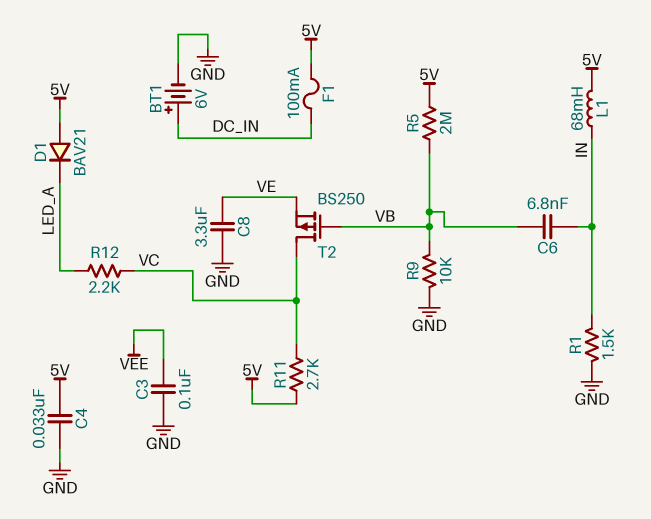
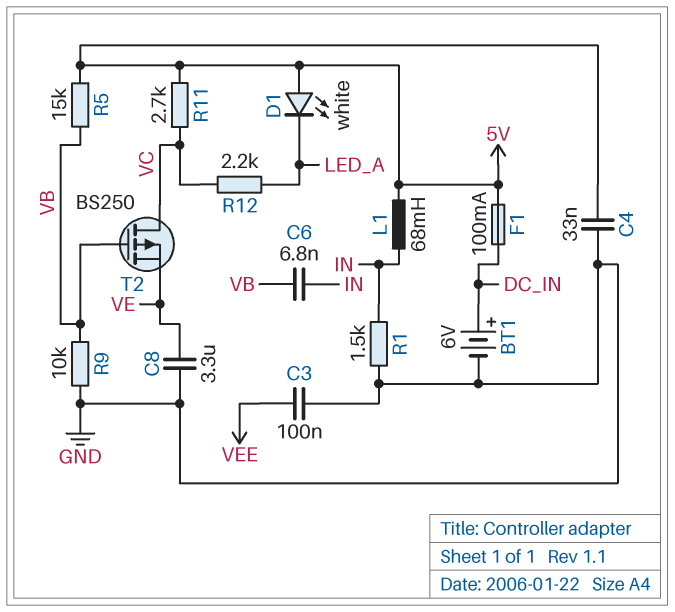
D1: diode BAV21 (A 5V, K LED_A) -> LED white (A 5V, K LED_A)
R5: 2M (5V, VB) -> 15k (5V, VB)

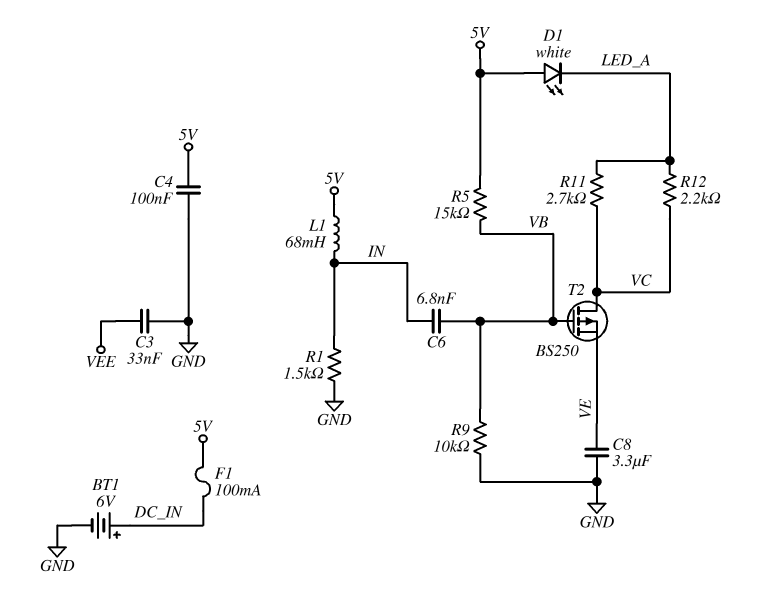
C3: 100nF (GND, VEE) -> 33nF (GND, VEE)
C4: 33nF (5V, GND) -> 100nF (5V, GND)
R11: 2.7k (5V, VC) -> 2.7k (LED_A, VC)

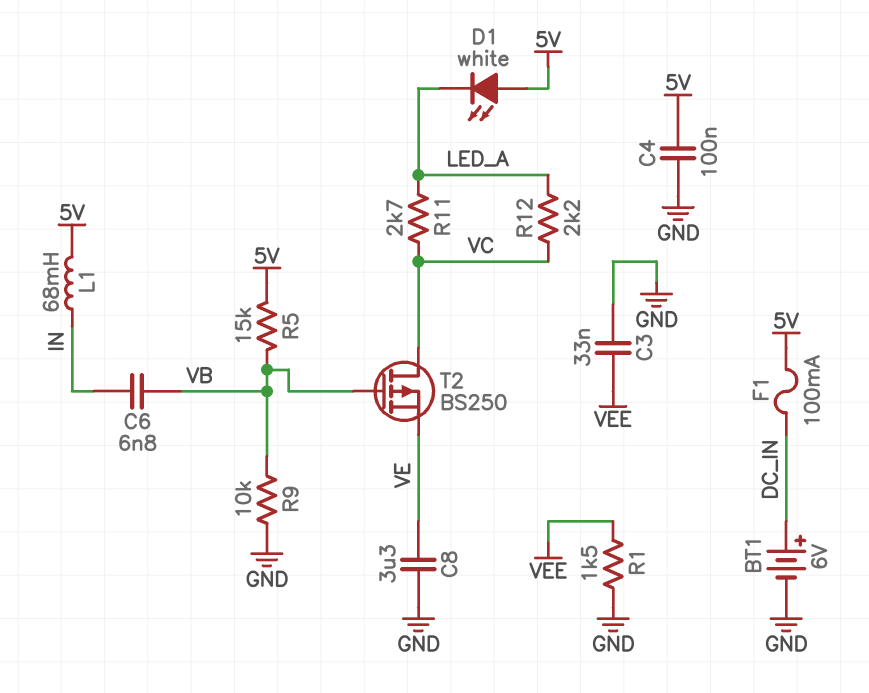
R1: 1.5k (GND, IN) -> 1.5k (GND, VEE)

